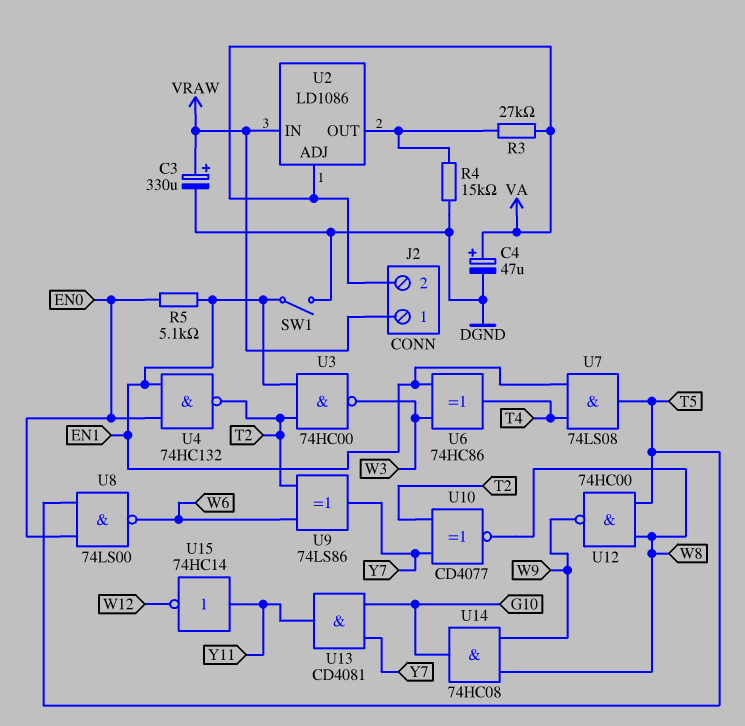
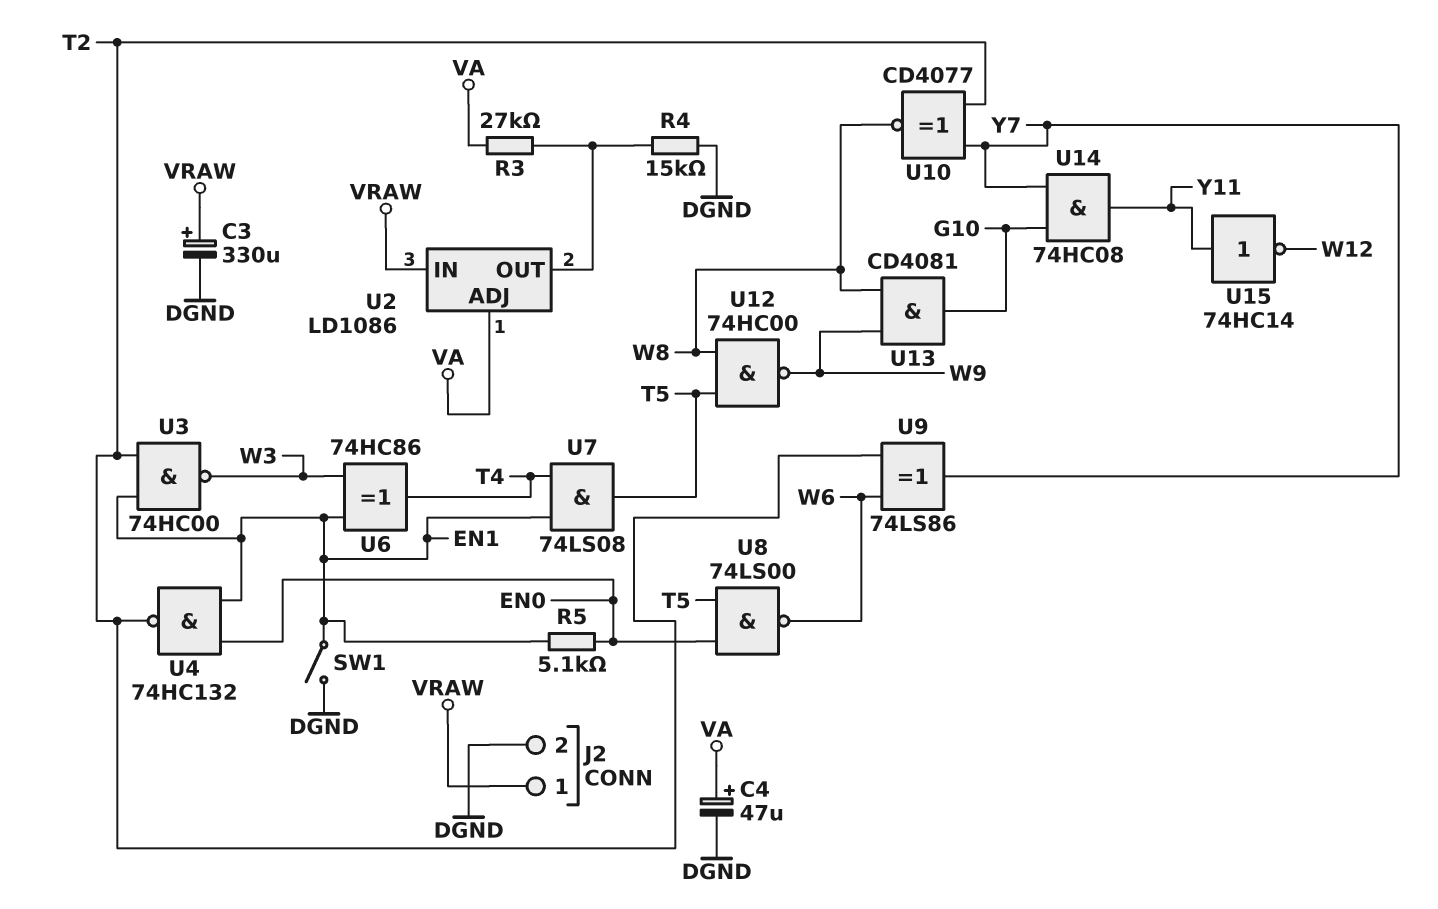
J2 pin 2: VA -> DGND
U13: AND CD4081 (in G10, in Y7, out Y11) -> AND CD4081 (in W8, in W9, out G10)
U14: AND 74HC08 (in W8, in W9, out G10) -> AND 74HC08 (in G10, in Y7, out Y11)

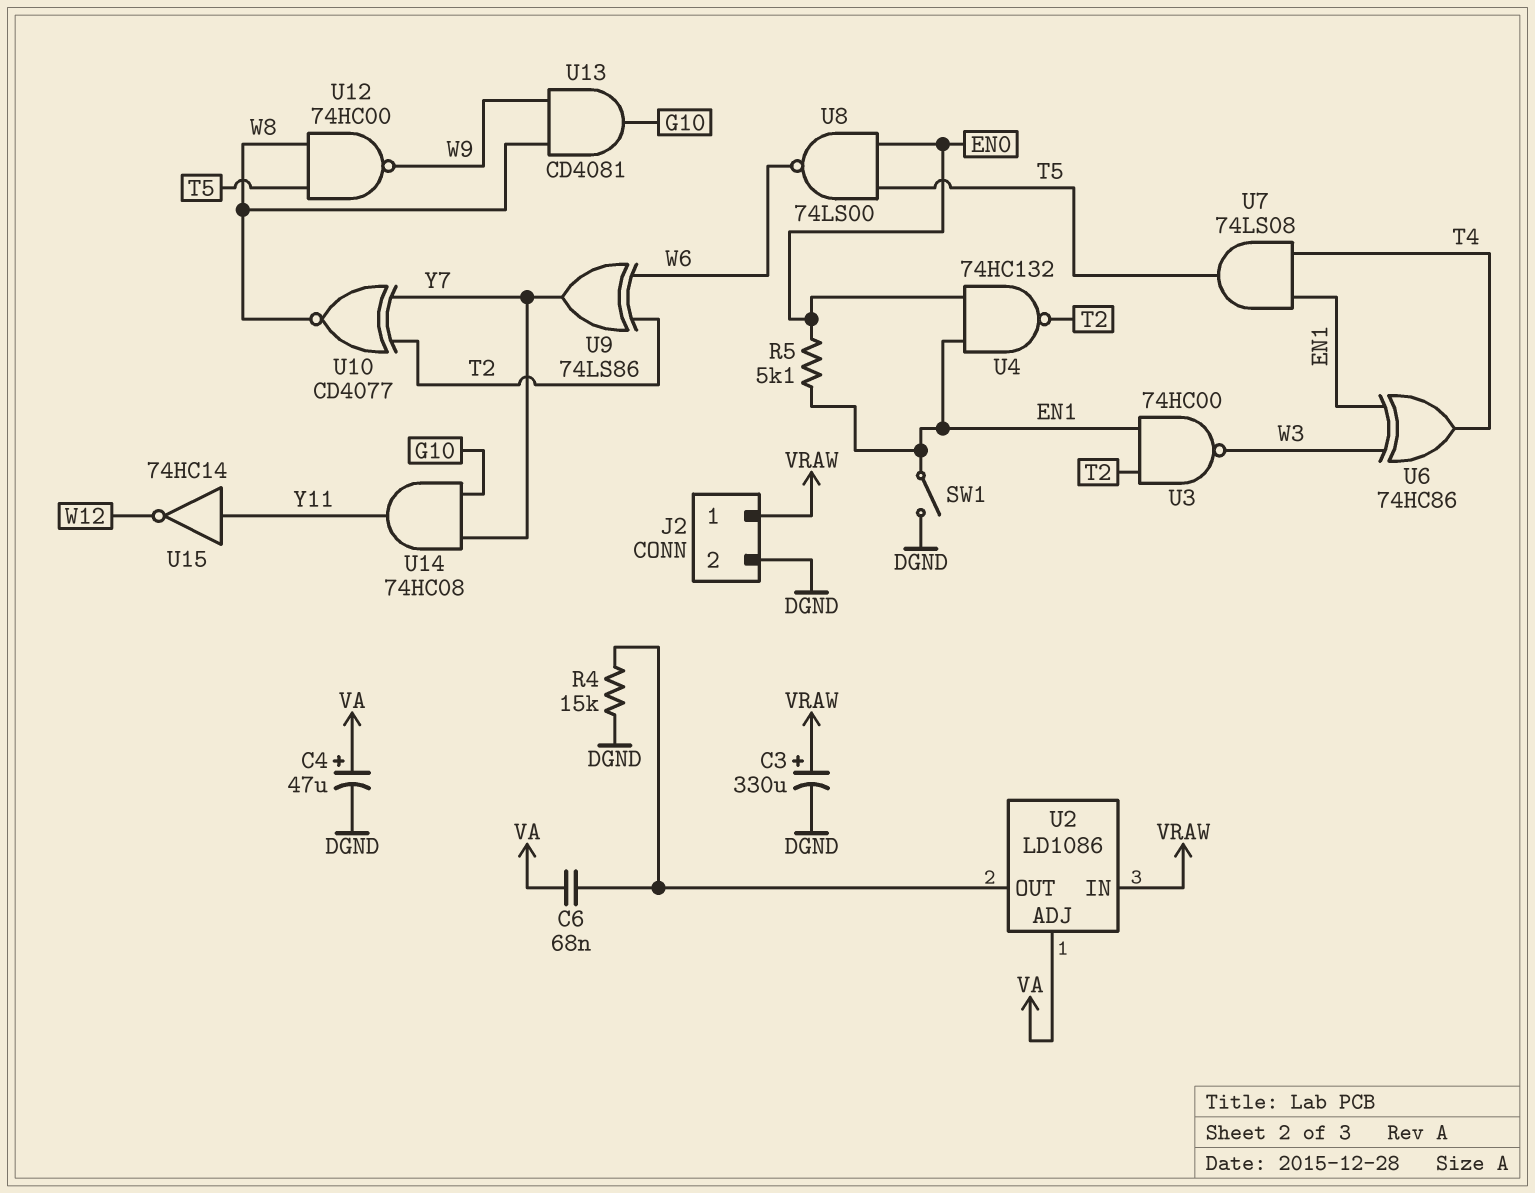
C6: none -> 68nF (U2/OUT, VA)
R3: 27k (U2/OUT, VA) -> none

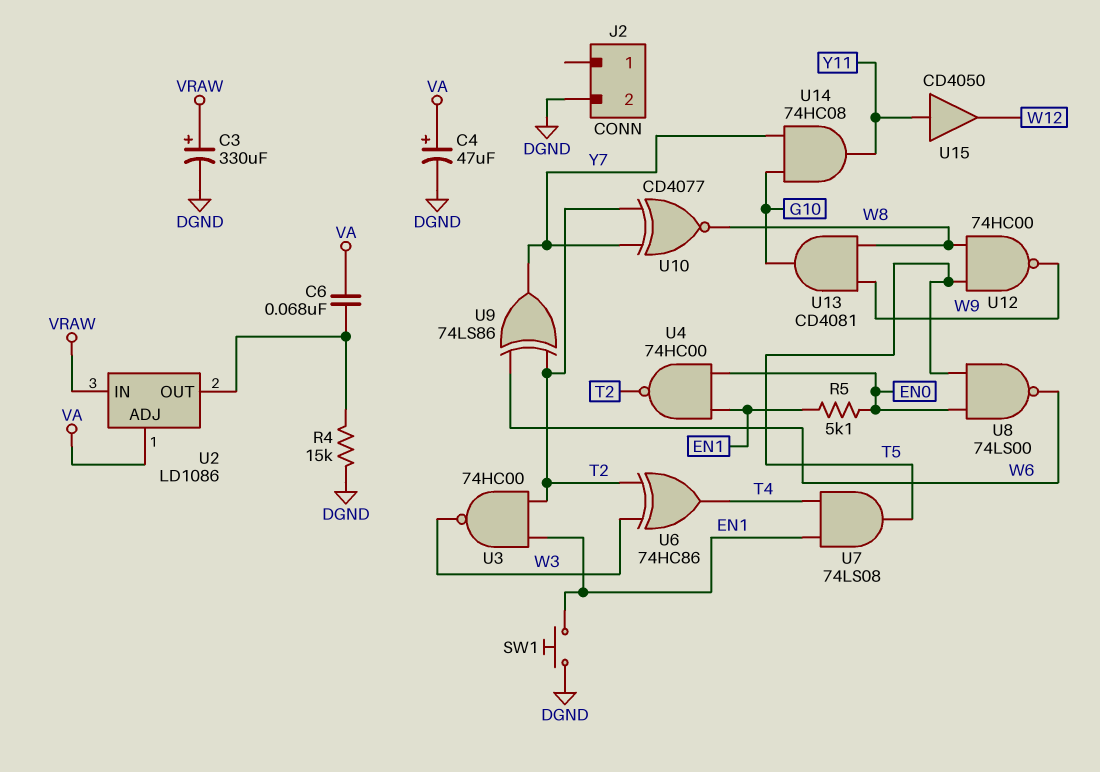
J2 pin 1: VRAW -> none
SW1: switch (DGND, EN1) -> button (DGND, EN1)
U4: NAND 74HC132 (in EN0, in EN1, out T2) -> NAND 74HC00 (in EN0, in EN1, out T2)
U6: XOR 74HC86 (in EN1, in W3, out T4) -> XOR 74HC86 (in T2, in W3, out T4)
U15: NOT 74HC14 (in Y11, out W12) -> buffer CD4050 (in Y11, out W12)

